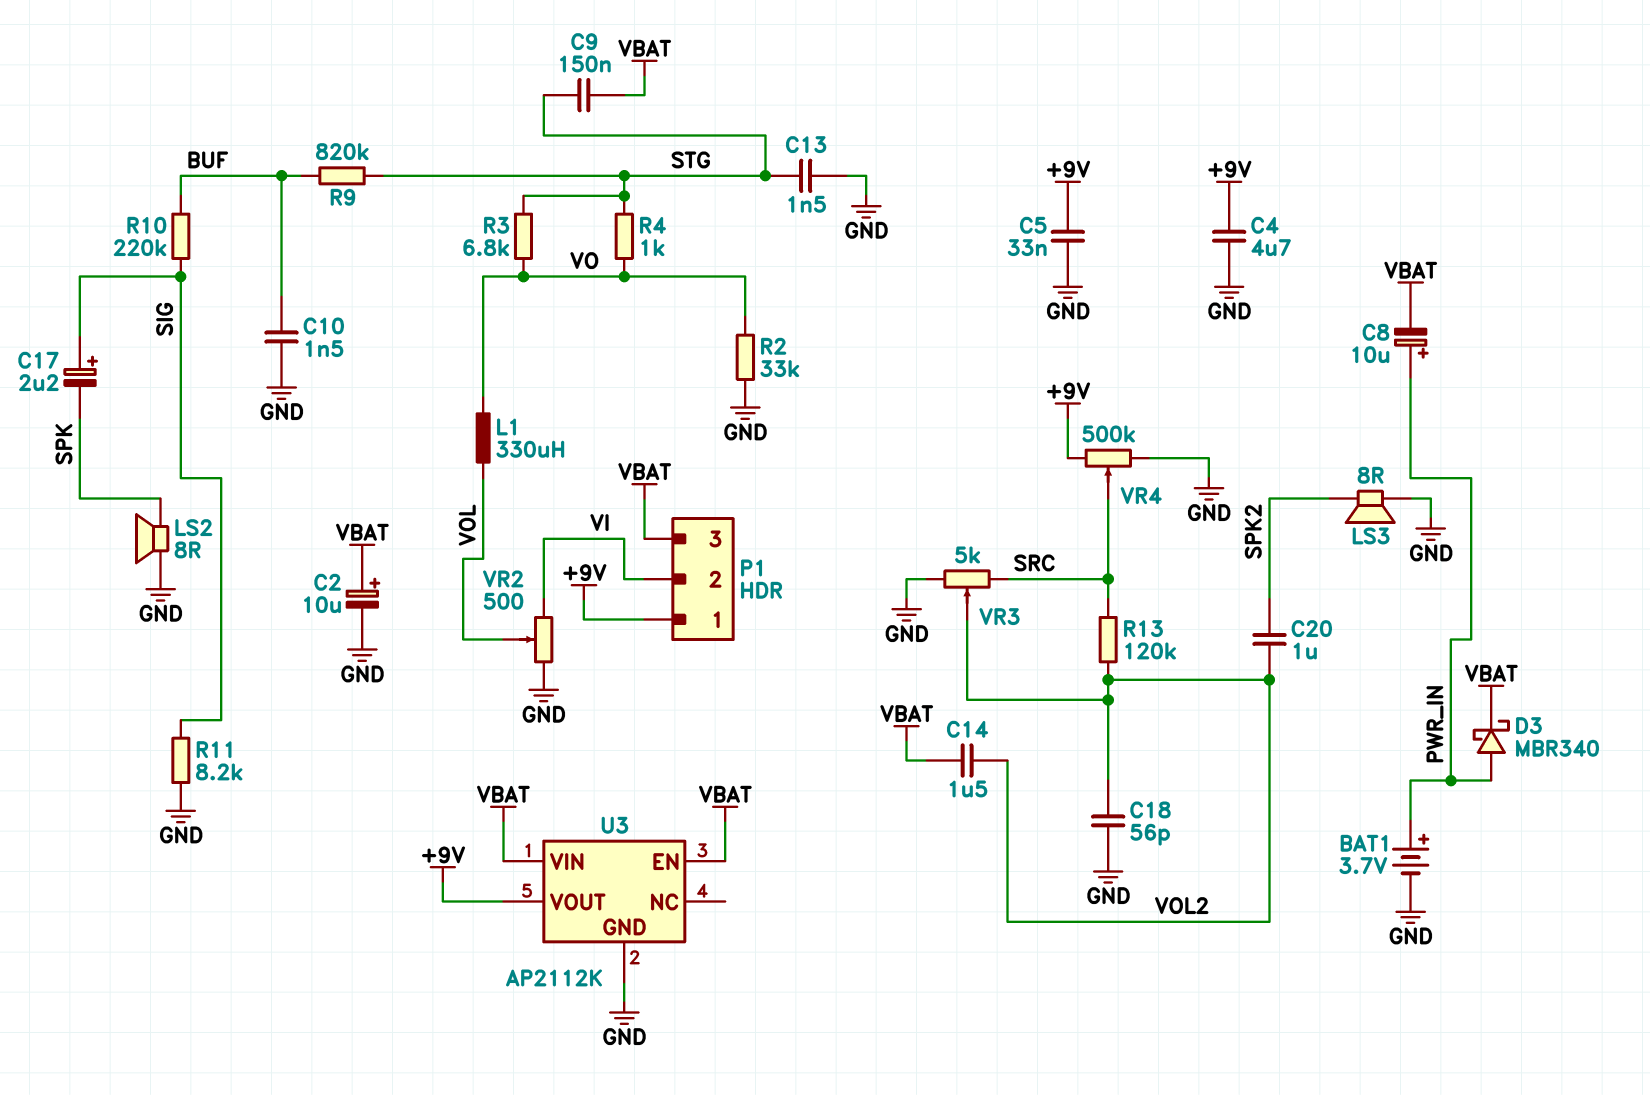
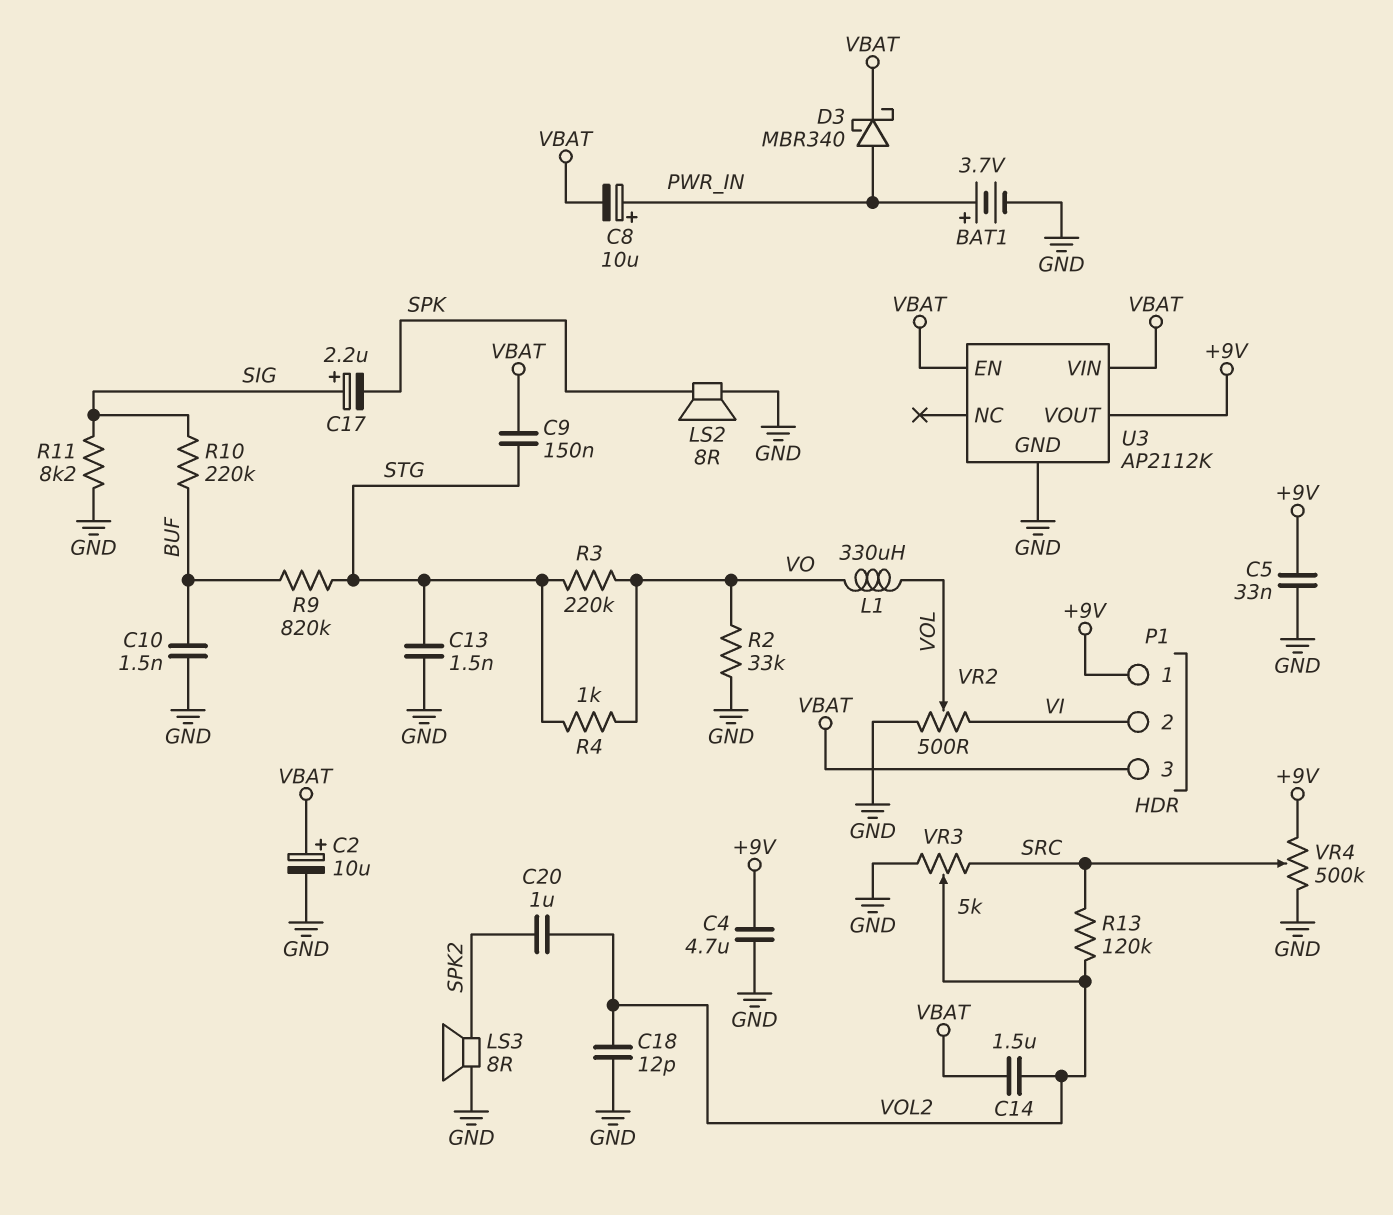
C18: 56pF (GND, VOL2) -> 12pF (GND, VOL2)
R3: 6.8k (STG, VO) -> 220k (STG, VO)

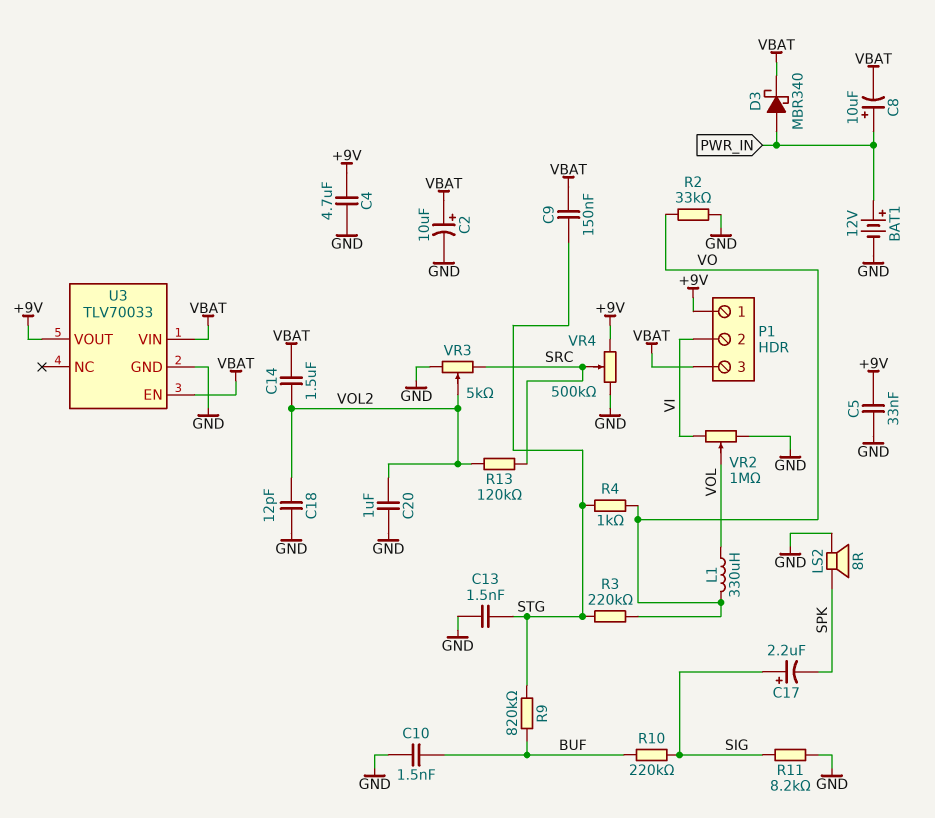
BAT1: 3.7V (plus PWR_IN, minus GND) -> 12V (plus PWR_IN, minus GND)
C20: 1uF (SPK2, VOL2) -> 1uF (GND, VOL2)
LS3: speaker 8R (GND, SPK2) -> none
U3: AP2112K -> TLV70033
VR2: 500 (GND, VI, wiper VOL) -> 1M (GND, VI, wiper VOL)

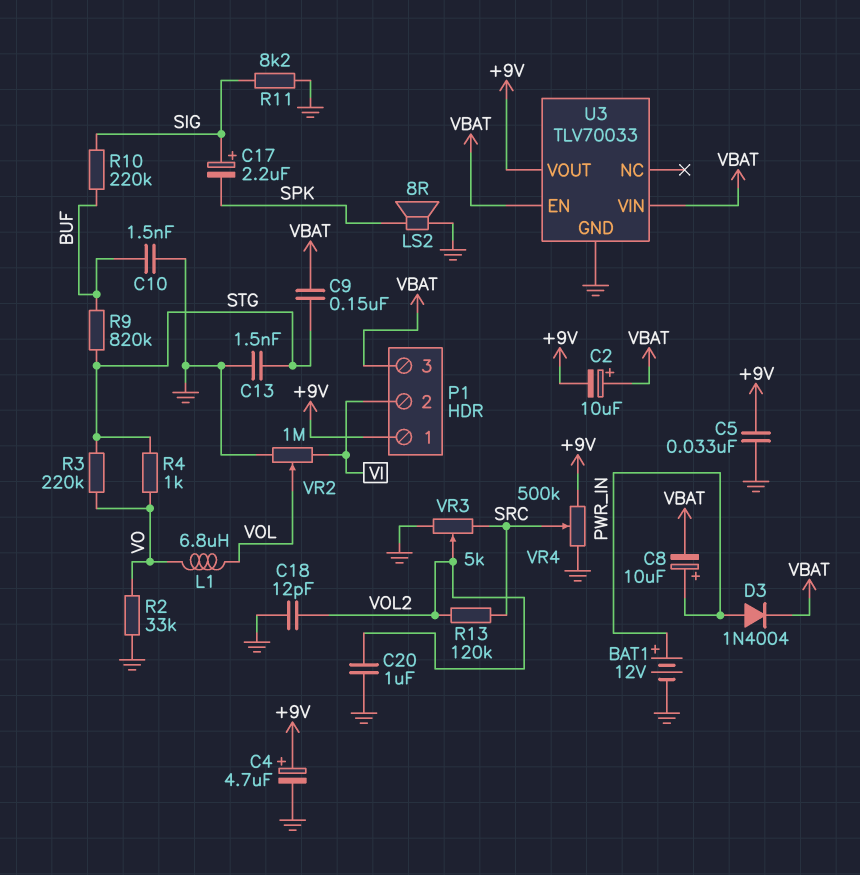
C2: 10uF (plus VBAT, minus GND) -> 10uF (plus VBAT, minus +9V)
C4: 4.7uF (+9V, GND) -> 4.7uF (plus +9V, minus GND)
C14: 1.5uF (VBAT, VOL2) -> none
D3: schottky MBR340 (A PWR_IN, K VBAT) -> diode 1N4004 (A PWR_IN, K VBAT)
L1: 330uH (VO, VOL) -> 6.8uH (VO, VOL)

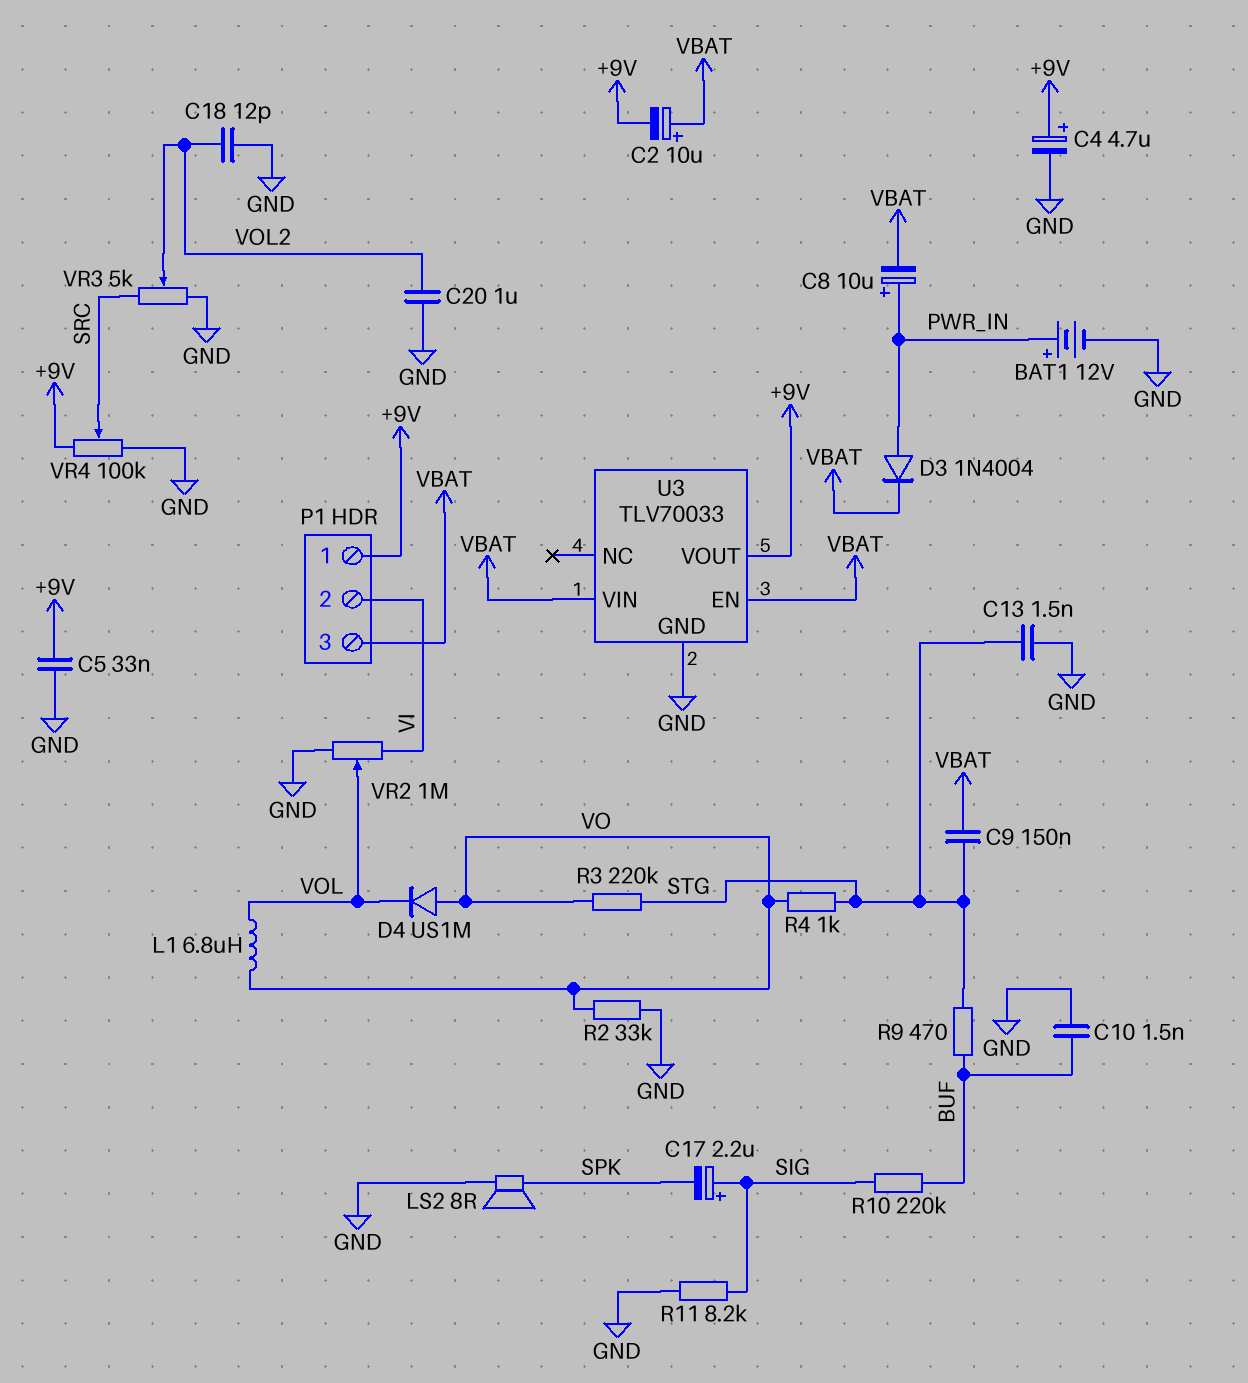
D4: none -> diode US1M (A VO, K VOL)
R9: 820k (BUF, STG) -> 470 (BUF, STG)
R13: 120k (SRC, VOL2) -> none
VR4: 500k (+9V, GND, wiper SRC) -> 100k (+9V, GND, wiper SRC)

